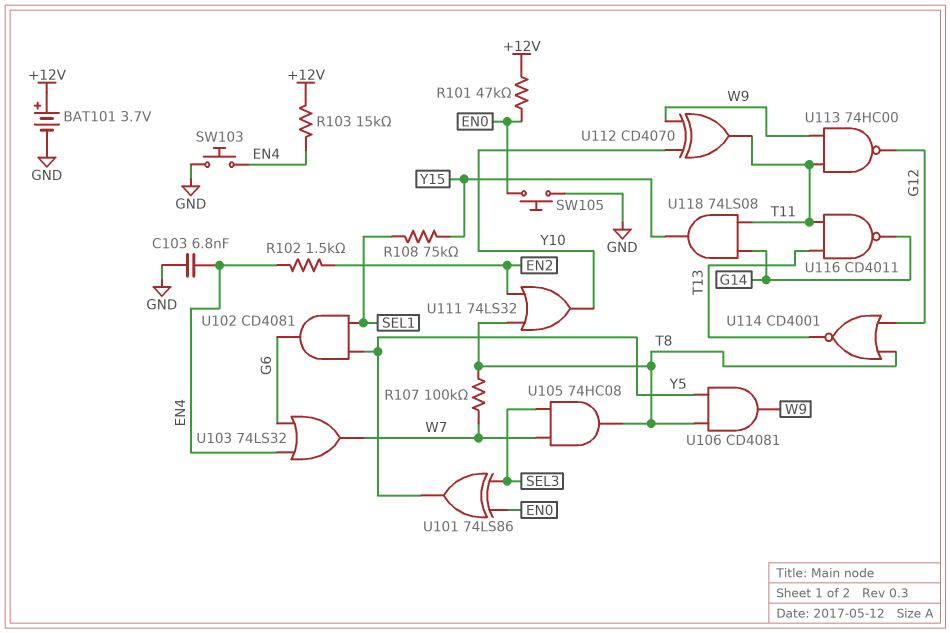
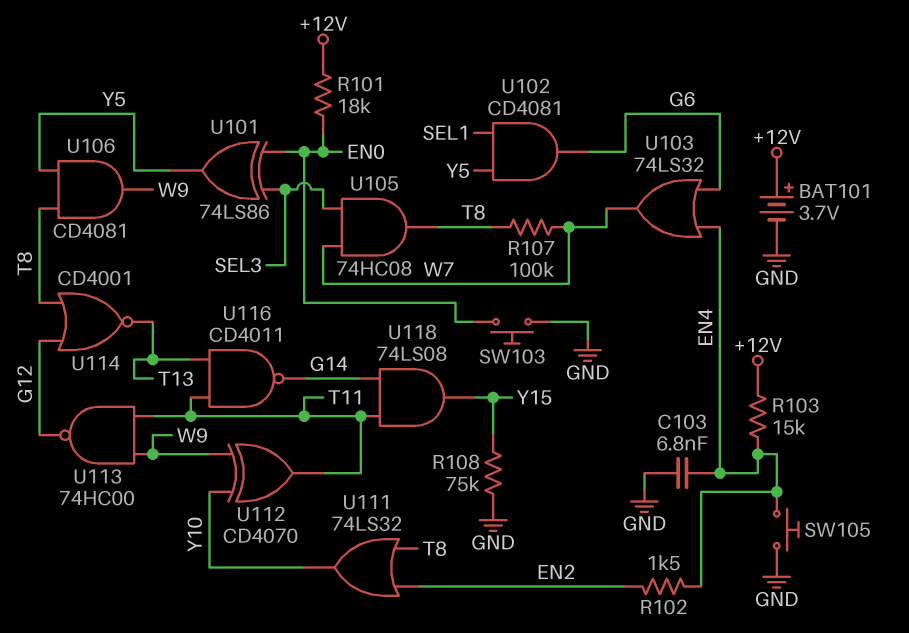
R101: 47k (+12V, EN0) -> 18k (+12V, EN0)
R108: 75k (SEL1, Y15) -> 75k (GND, Y15)
SW103: button (EN4, GND) -> button (EN0, GND)
SW105: button (EN0, GND) -> button (EN4, GND)

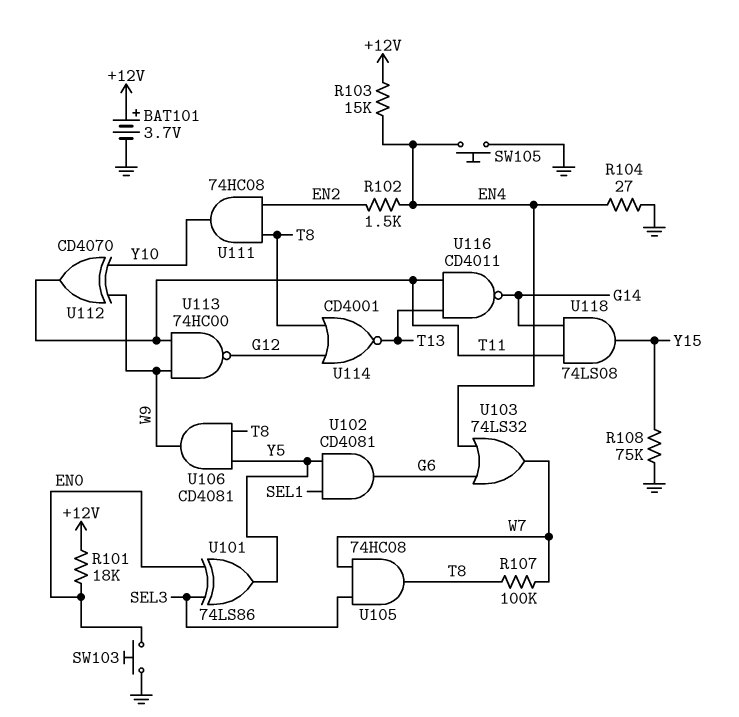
C103: 6.8nF (EN4, GND) -> none
R104: none -> 27 (EN4, GND)
U111: OR 74LS32 (in EN2, in T8, out Y10) -> AND 74HC08 (in EN2, in T8, out Y10)

